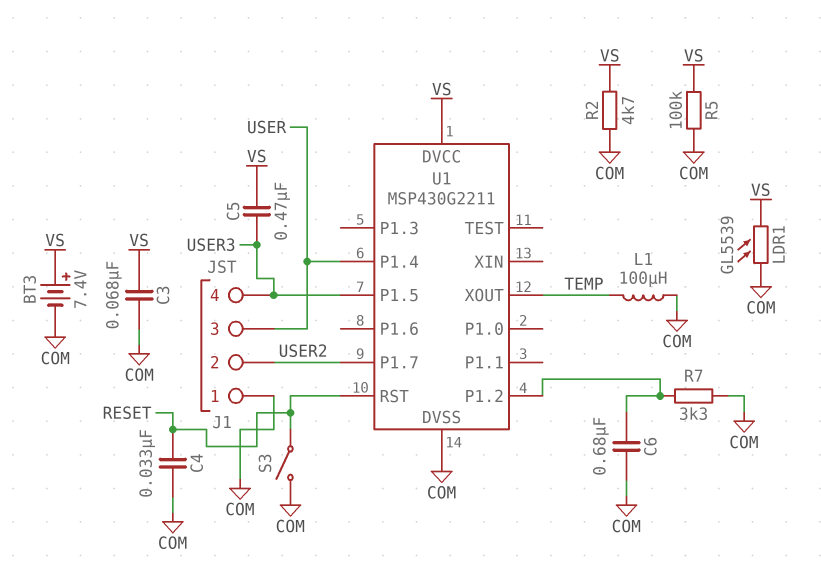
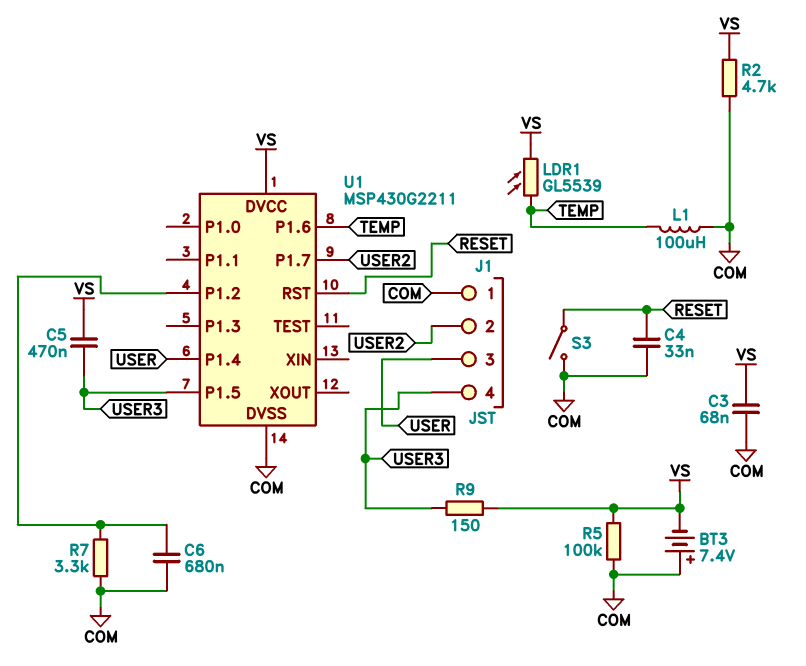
BT3: 7.4V (plus VS, minus COM) -> 7.4V (plus COM, minus VS)
LDR1: GL5539 (COM, VS) -> GL5539 (TEMP, VS)
R9: none -> 150 (USER3, VS)
U1 pin P1.6: none -> TEMP
U1 pin XOUT: TEMP -> none

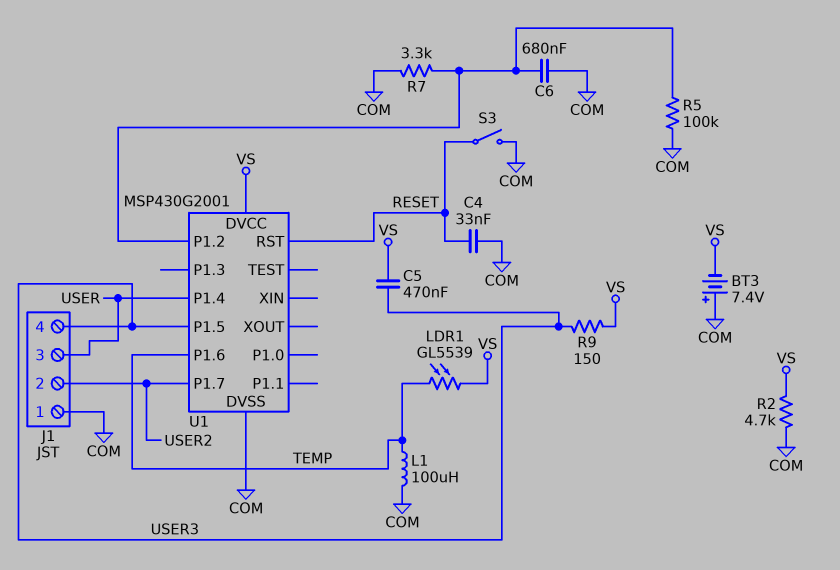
C3: 68nF (COM, VS) -> none
R5: 100k (COM, VS) -> 100k (COM, U1/P1.2)
U1: MSP430G2211 -> MSP430G2001

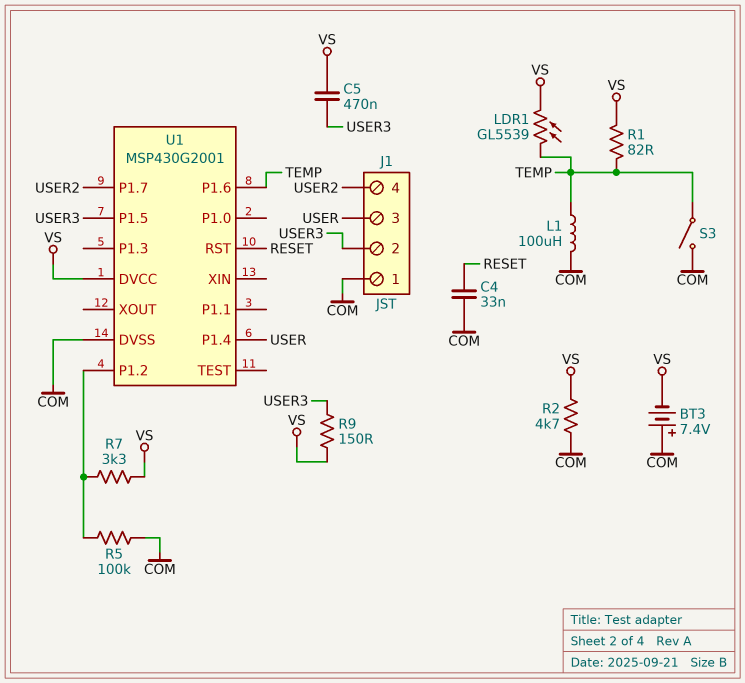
C6: 680nF (COM, U1/P1.2) -> none
J1 pin 2: USER2 -> USER3
J1 pin 4: USER3 -> USER2
R1: none -> 82 (TEMP, VS)
R7: 3.3k (COM, U1/P1.2) -> 3.3k (U1/P1.2, VS)
S3: switch (COM, RESET) -> switch (COM, TEMP)

